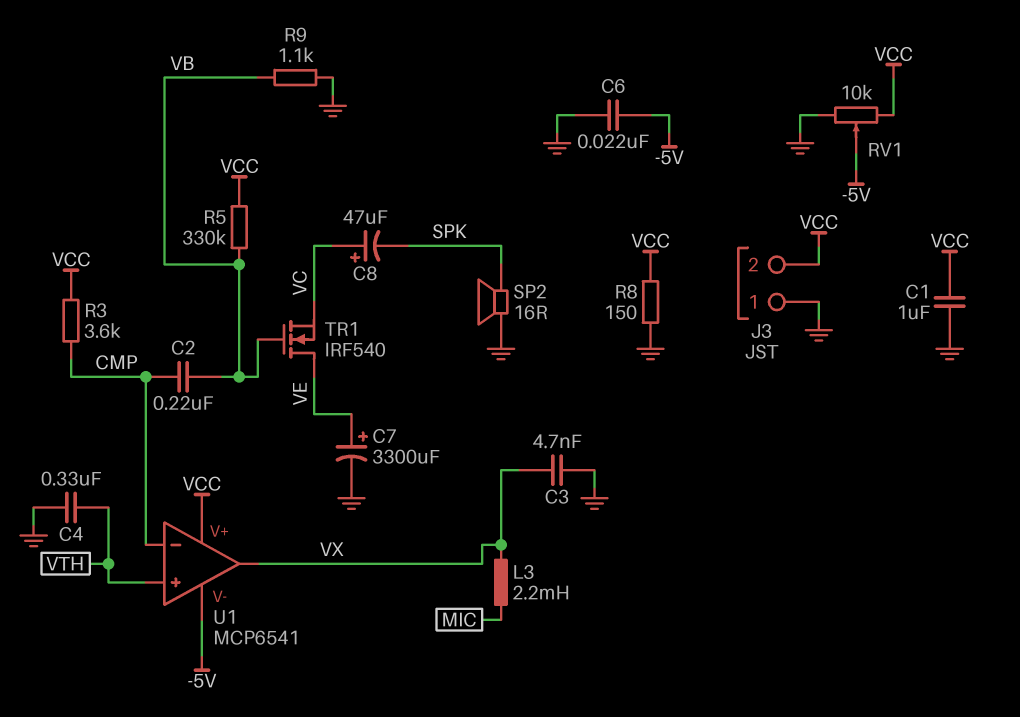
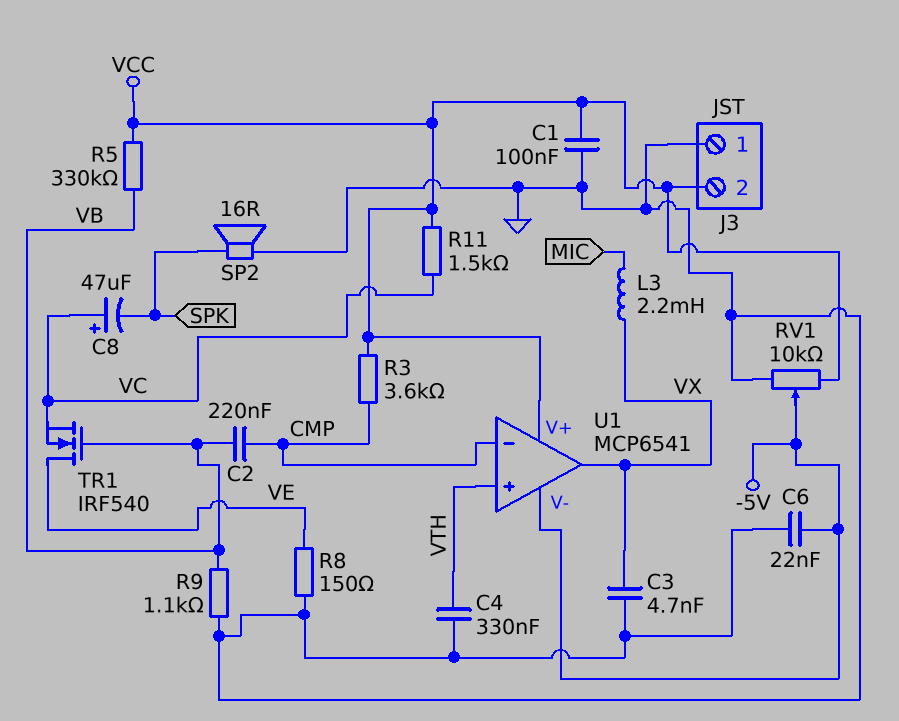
C1: 1uF (GND, VCC) -> 100nF (GND, VCC)
C7: 3300uF (plus VE, minus GND) -> none
R8: 150 (GND, VCC) -> 150 (GND, VE)
R11: none -> 1.5k (VC, VCC)

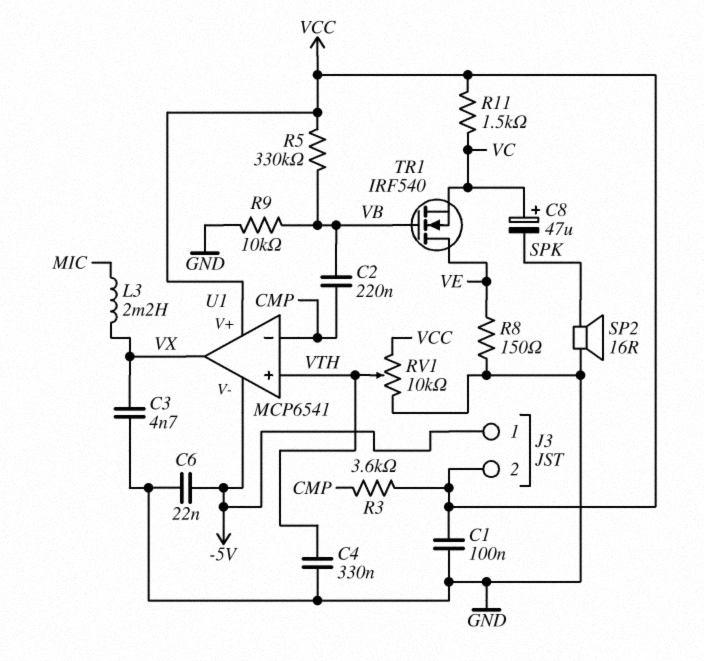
J3 pin 1: GND -> -5V
R9: 1.1k (GND, VB) -> 10k (GND, VB)
RV1: 10k (GND, VCC, wiper -5V) -> 10k (GND, VCC, wiper VTH)

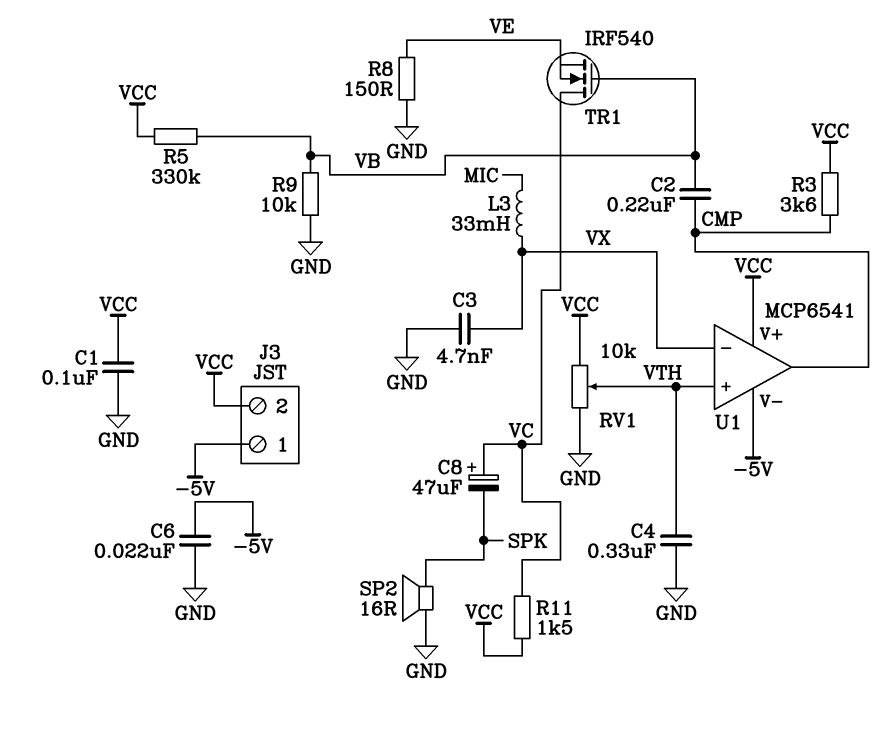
L3: 2.2mH (MIC, VX) -> 33mH (MIC, VX)
TR1: NMOS IRF540 (G VB, D VE, S VC) -> NMOS IRF540 (G VB, D VC, S VE)
U1 pin in-: CMP -> VX
U1 pin out: VX -> CMP

